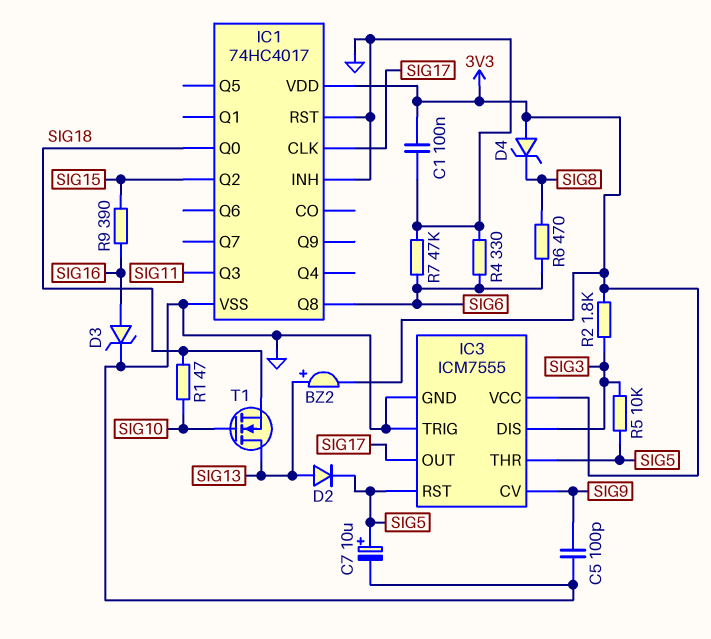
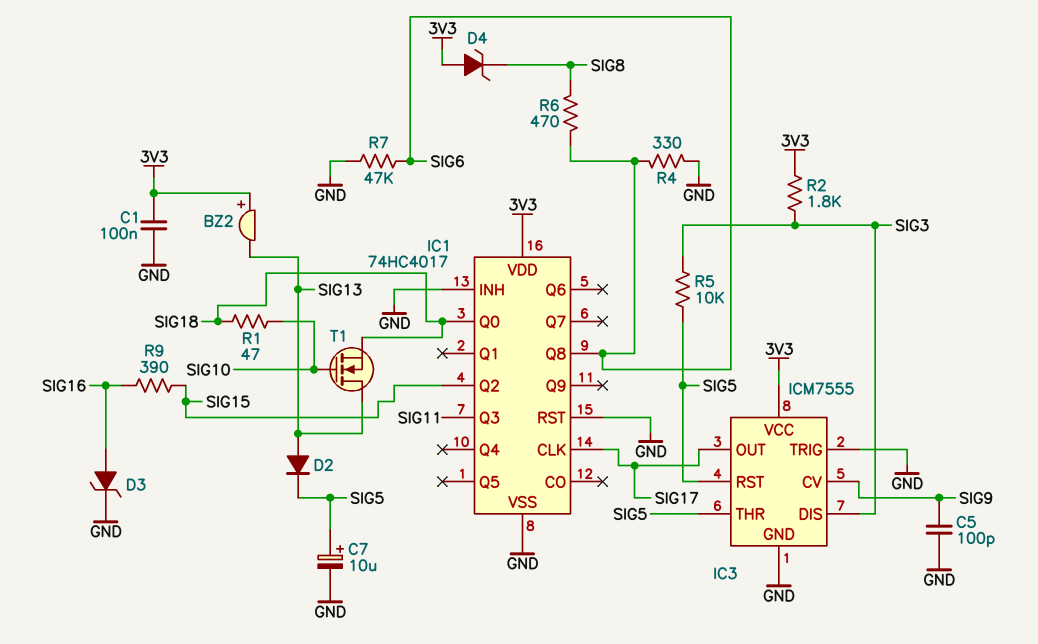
BZ2: buzzer (plus SIG13, minus 3V3) -> buzzer (plus 3V3, minus SIG13)

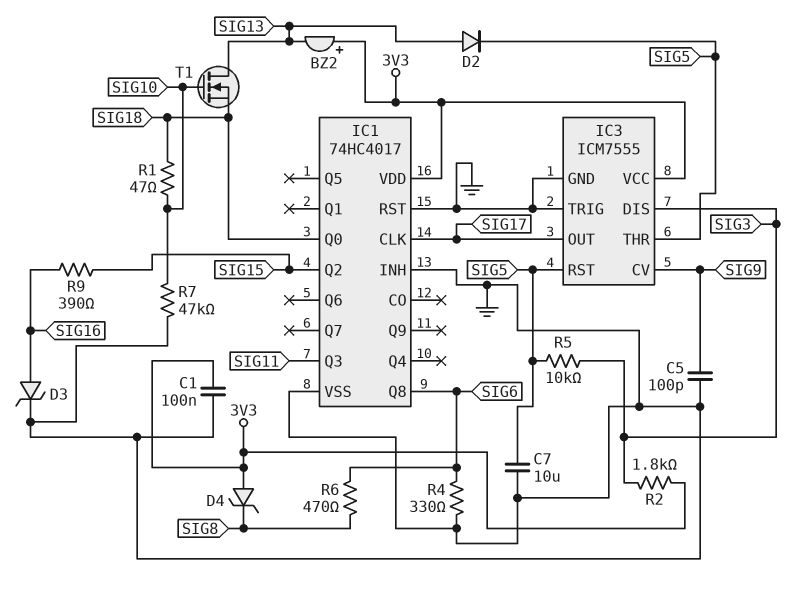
C7: 10uF (plus SIG5, minus GND) -> 10uF (GND, SIG5)
R7: 47k (GND, SIG6) -> 47k (GND, SIG10)

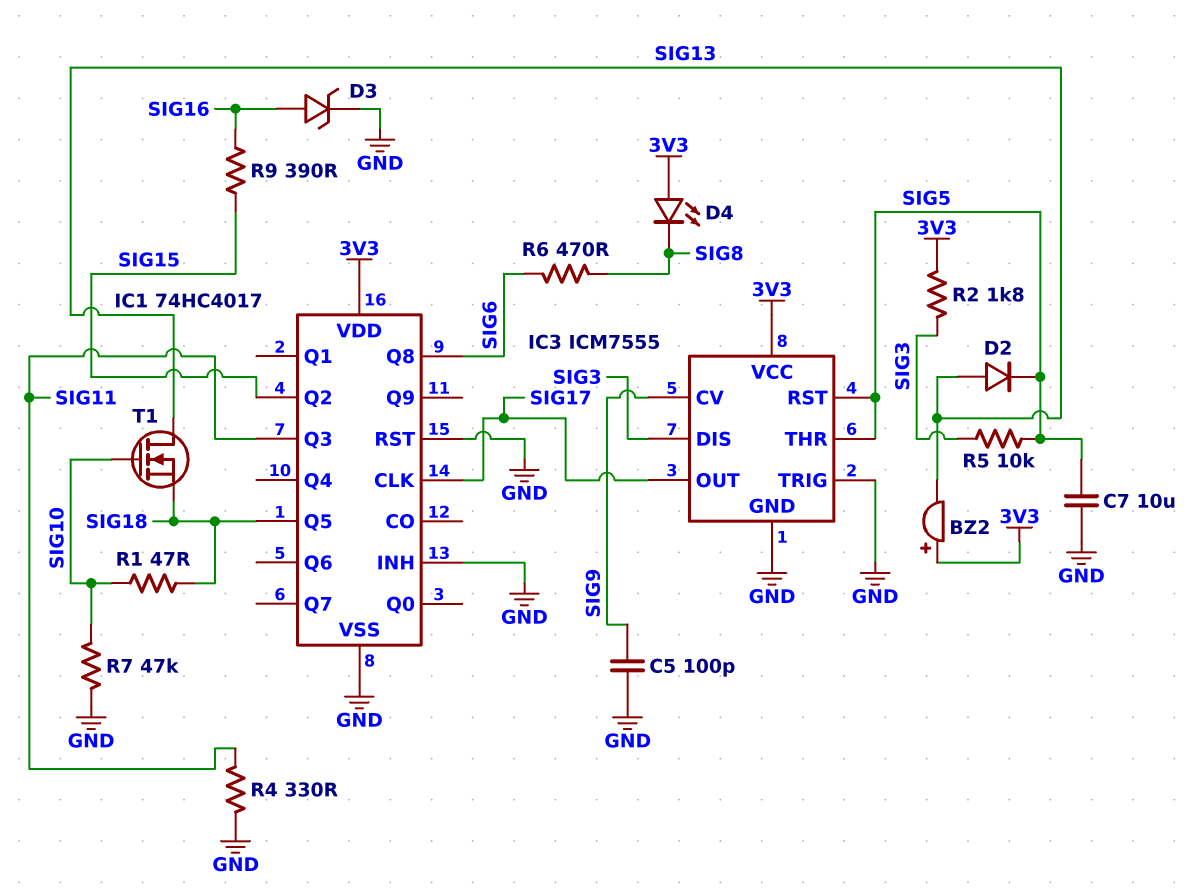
C1: 100nF (3V3, GND) -> none
D4: zener (A 3V3, K SIG8) -> LED (A 3V3, K SIG8)
IC1 pin Q0: SIG18 -> none
IC1 pin Q5: none -> SIG18
R4: 330 (GND, SIG6) -> 330 (GND, SIG11)

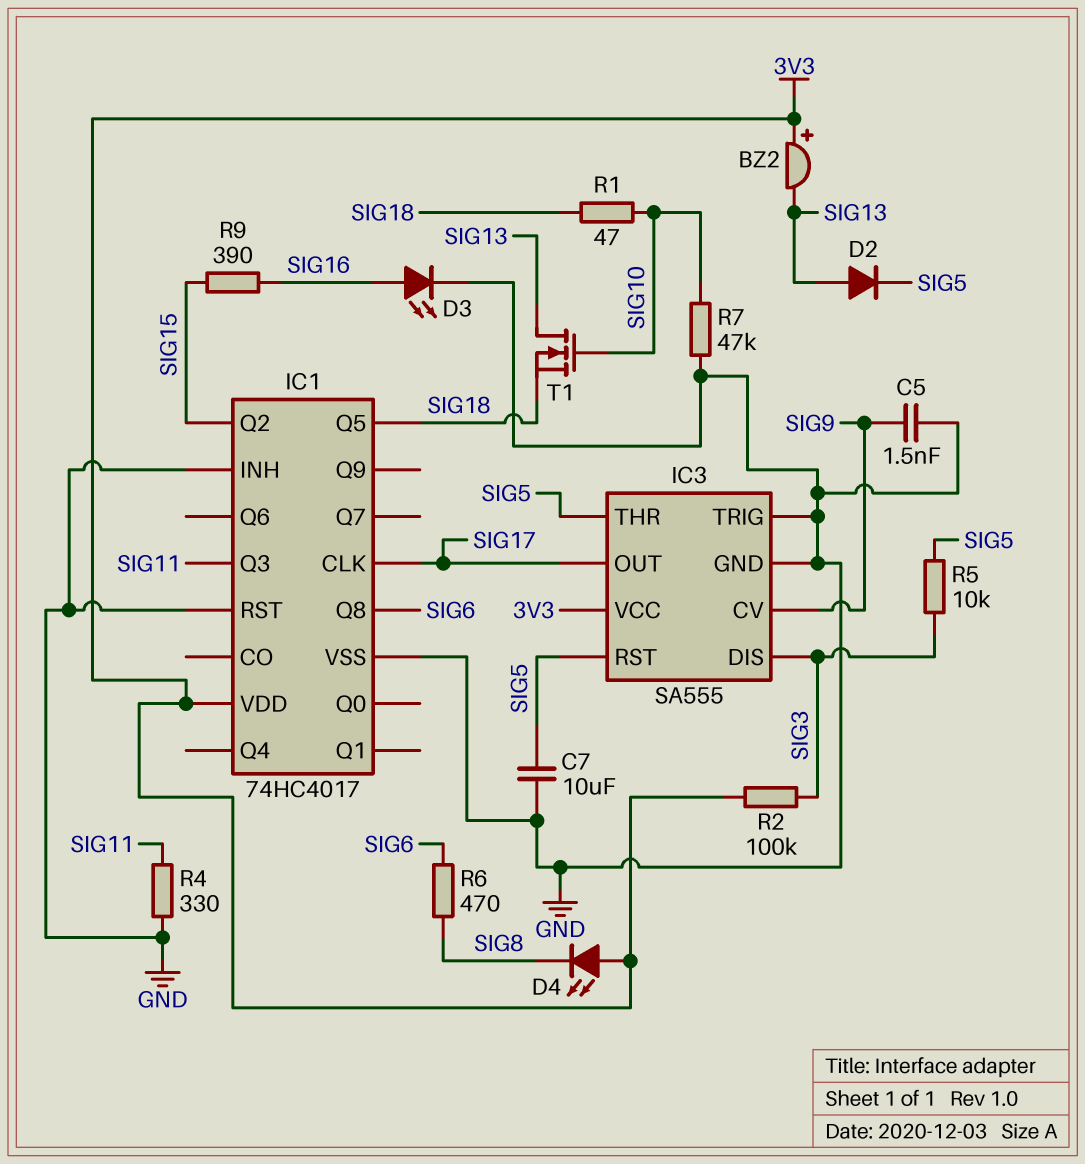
C5: 100pF (GND, SIG9) -> 1.5nF (GND, SIG9)
D3: zener (A SIG16, K GND) -> LED (A SIG16, K GND)
IC3: ICM7555 -> SA555
R2: 1.8k (3V3, SIG3) -> 100k (3V3, SIG3)

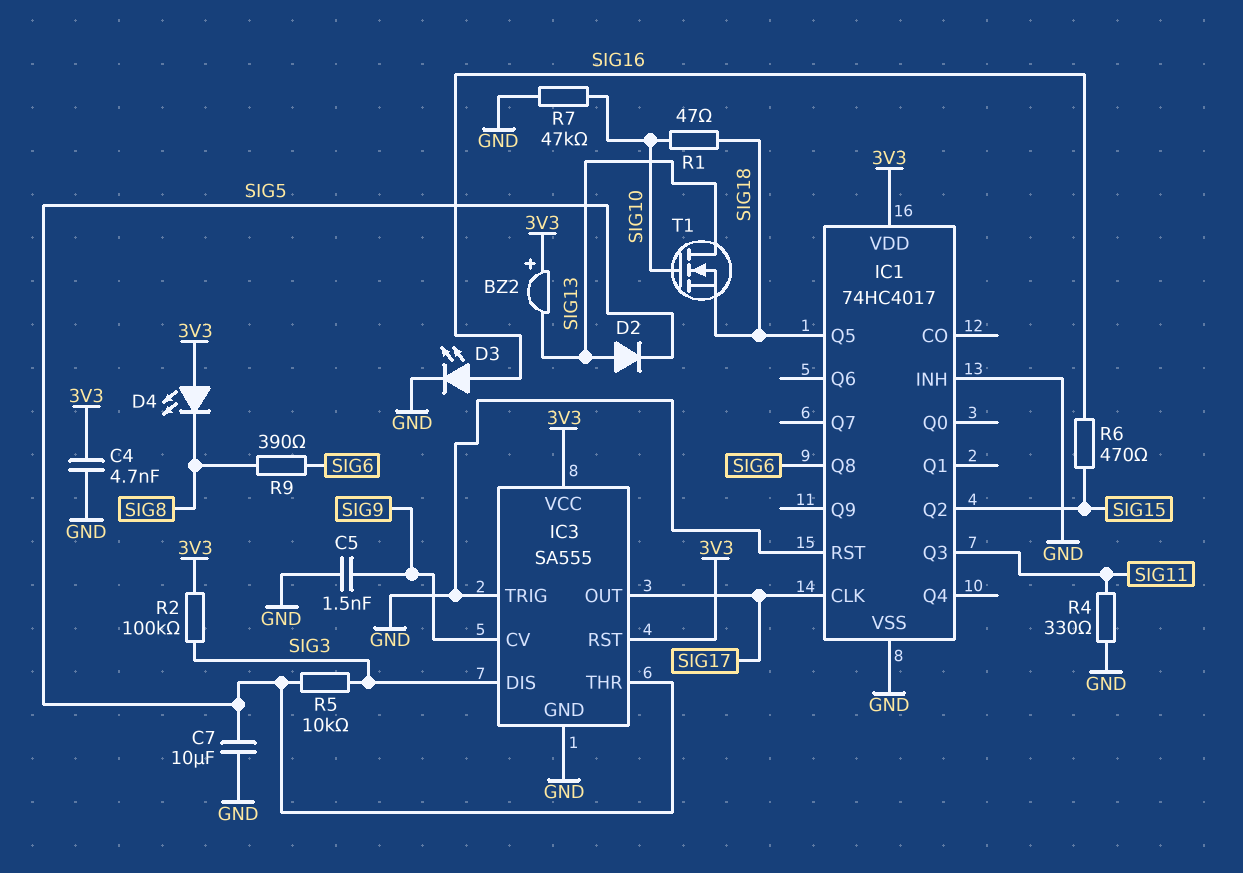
C4: none -> 4.7nF (3V3, GND)
IC3 pin RST: SIG5 -> 3V3
R6: 470 (SIG6, SIG8) -> 470 (SIG15, SIG16)
R9: 390 (SIG15, SIG16) -> 390 (SIG6, SIG8)

